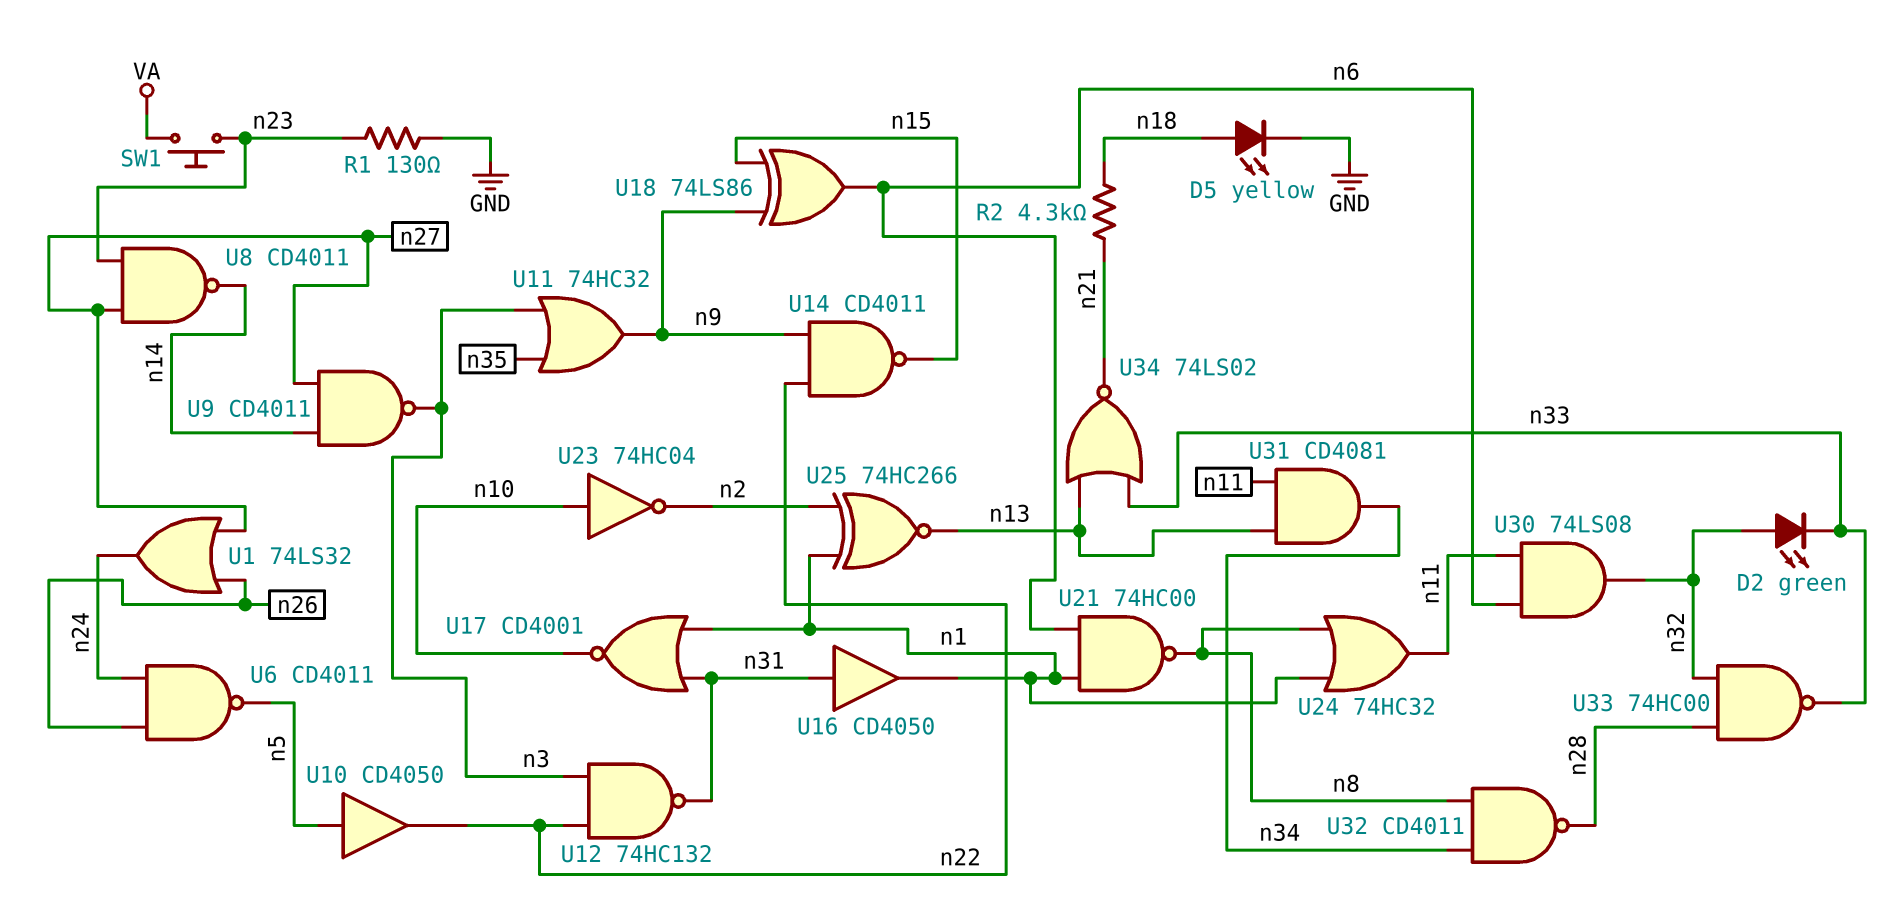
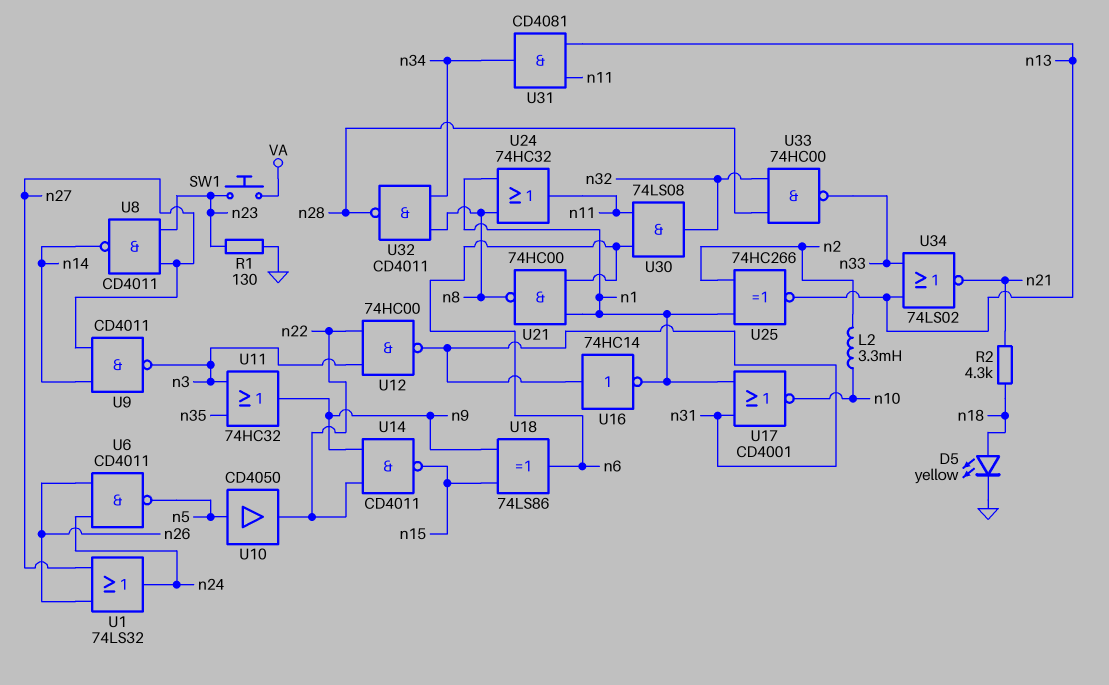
D2: LED green (A n32, K n33) -> none
L2: none -> 3.3mH (n2, n10)
U12: NAND 74HC132 (in n3, in n22, out n31) -> NAND 74HC00 (in n3, in n22, out n31)
U16: buffer CD4050 (in n31, out n1) -> NOT 74HC14 (in n31, out n1)
U23: NOT 74HC04 (in n10, out n2) -> none

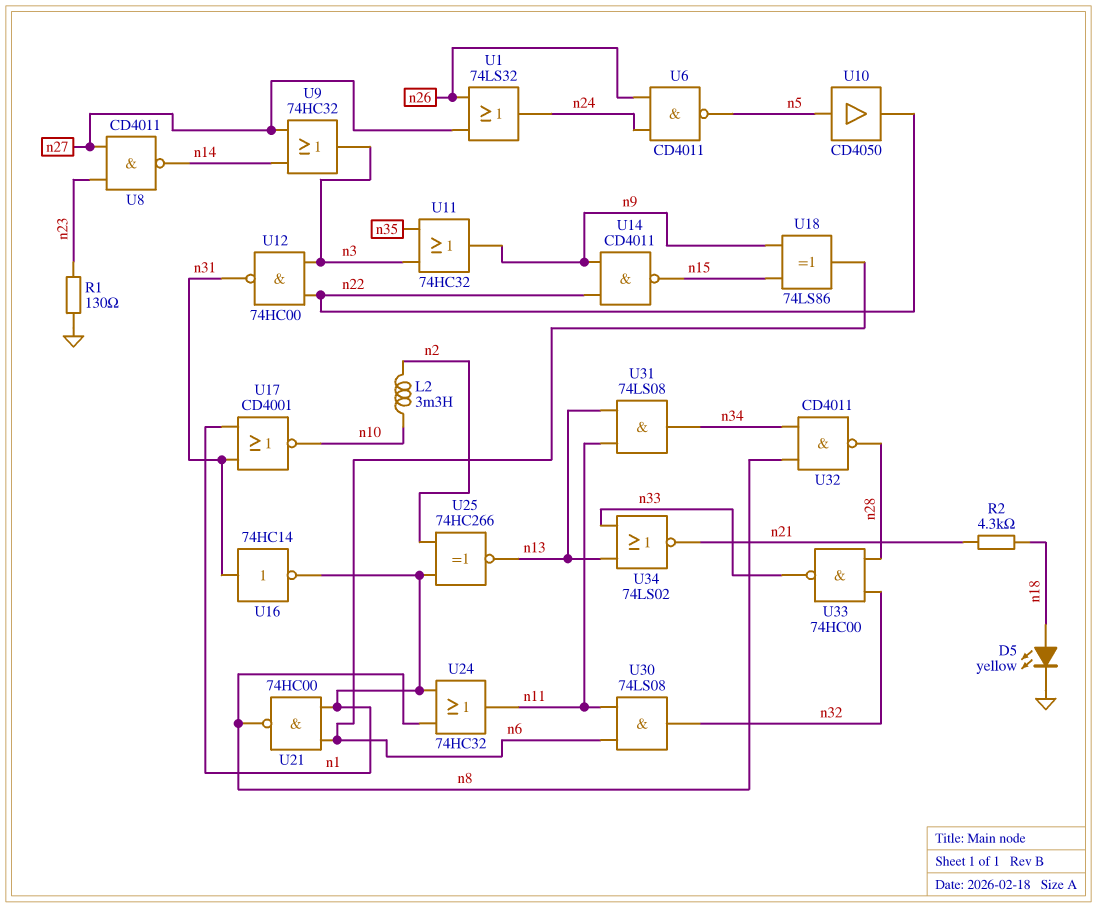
SW1: button (VA, n23) -> none
U9: NAND CD4011 (in n14, in n27, out n3) -> OR 74HC32 (in n14, in n27, out n3)
U31: AND CD4081 (in n11, in n13, out n34) -> AND 74LS08 (in n11, in n13, out n34)

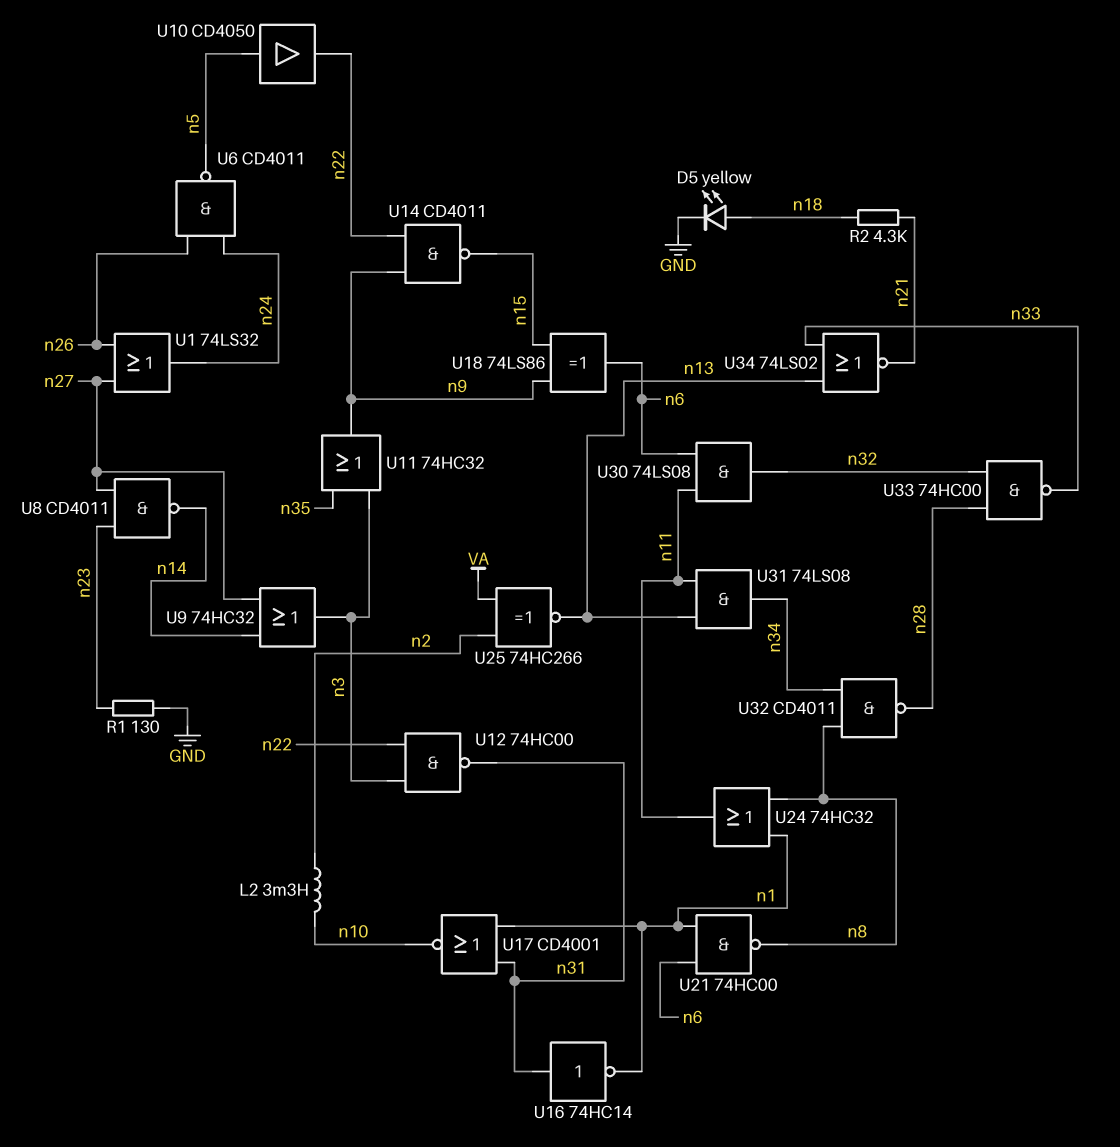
U25: XNOR 74HC266 (in n1, in n2, out n13) -> XNOR 74HC266 (in VA, in n2, out n13)

